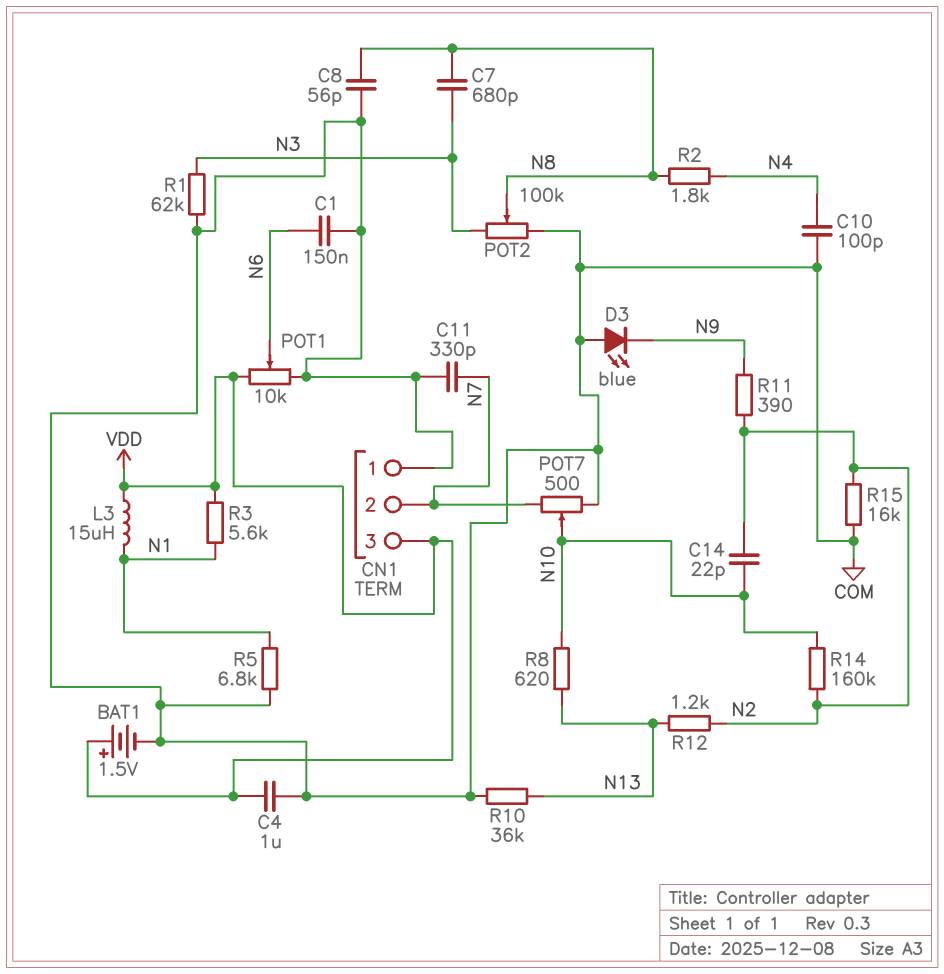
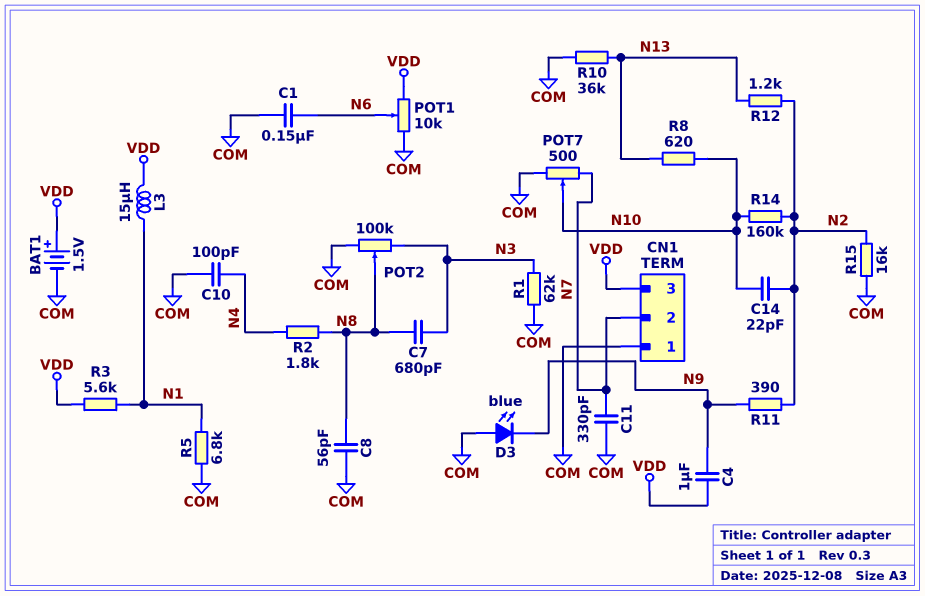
C4: 1uF (COM, VDD) -> 1uF (N9, VDD)

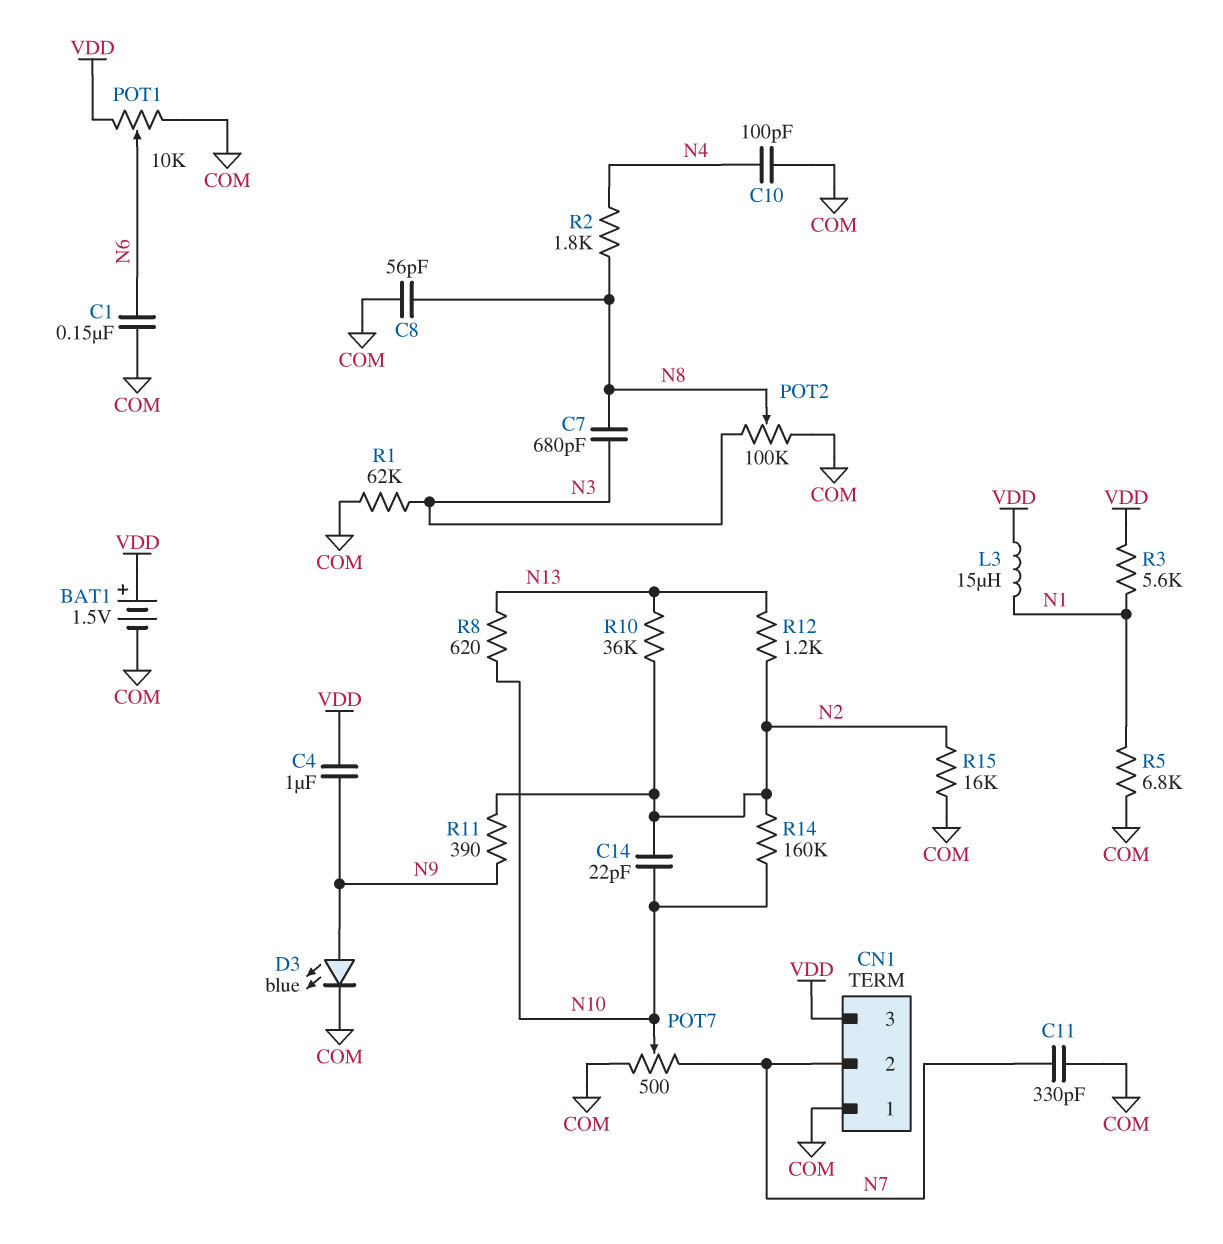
D3: LED blue (A COM, K N9) -> LED blue (A N9, K COM)
R10: 36k (COM, N13) -> 36k (N2, N13)

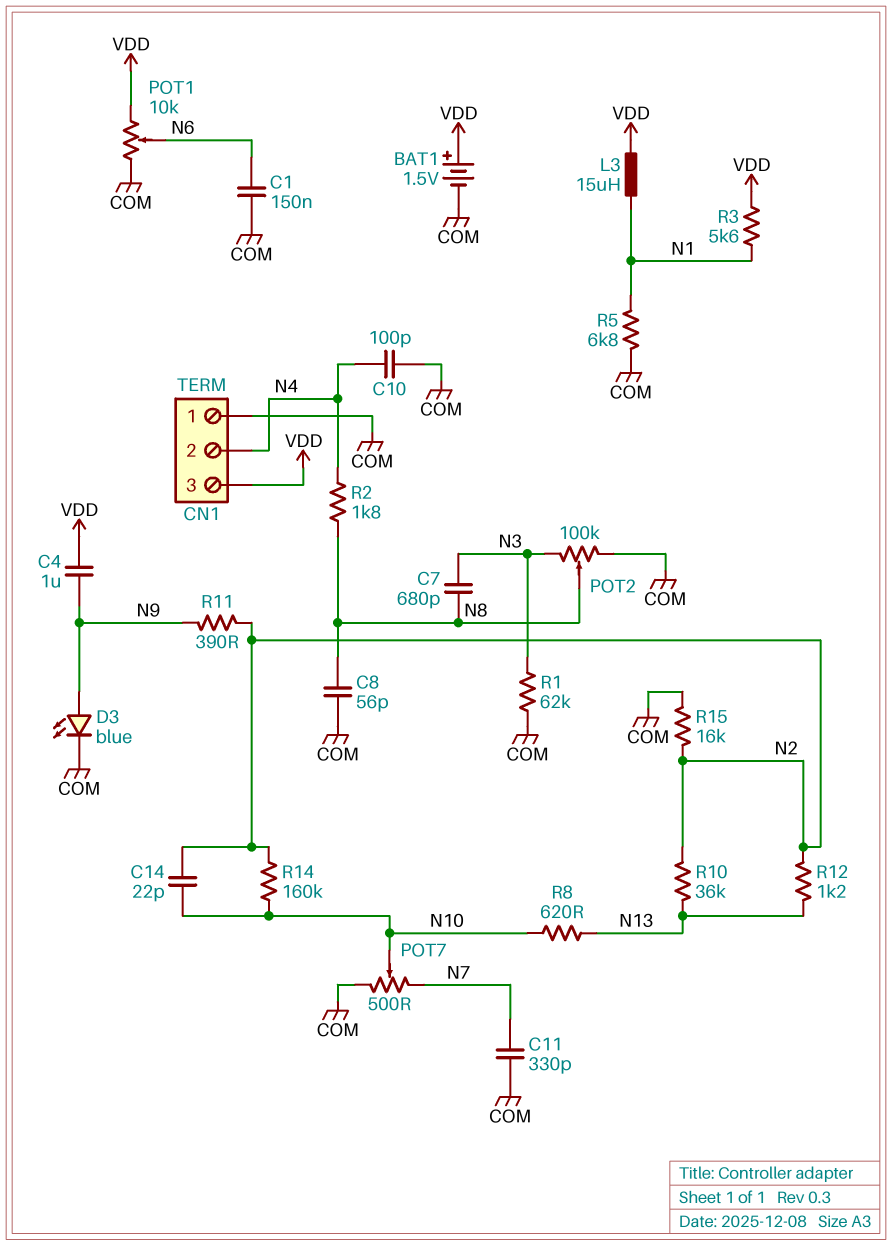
CN1 pin 2: N7 -> N4

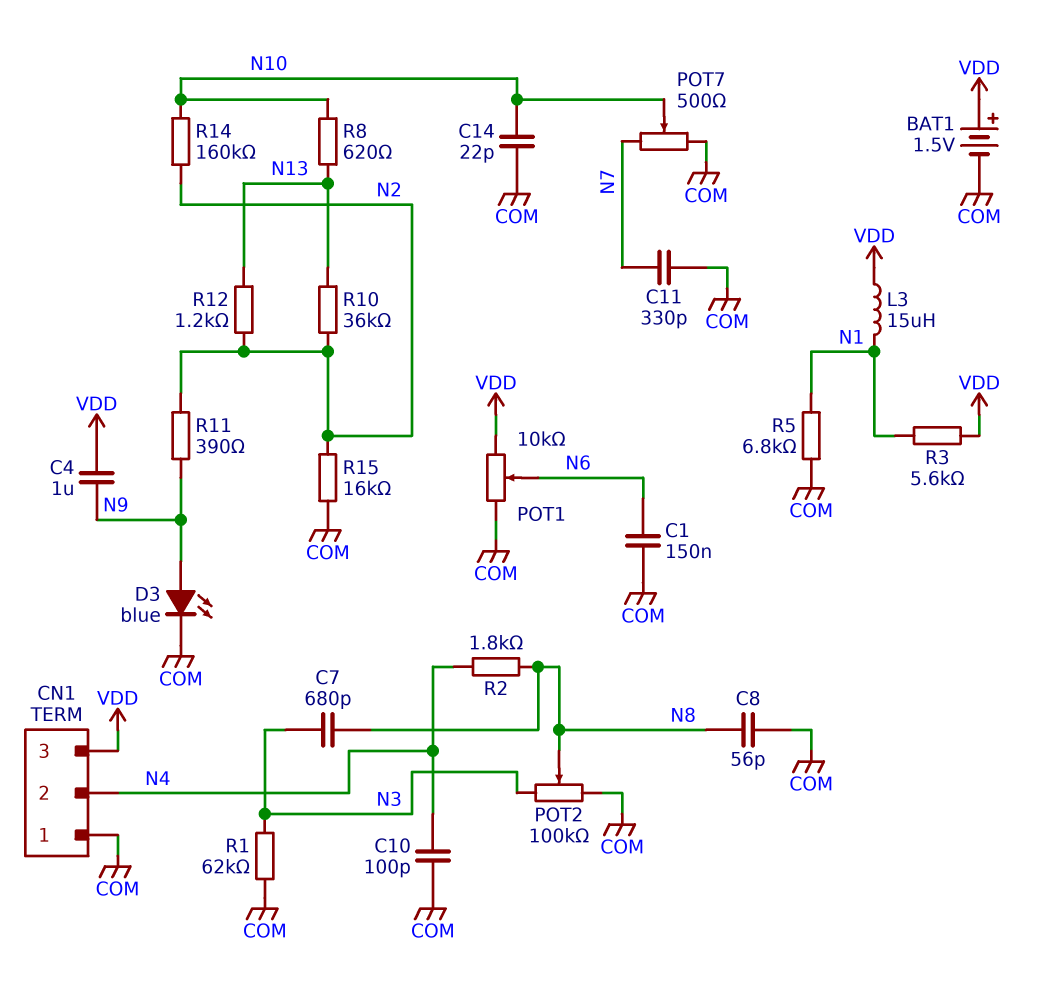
C14: 22pF (N2, N10) -> 22pF (COM, N10)

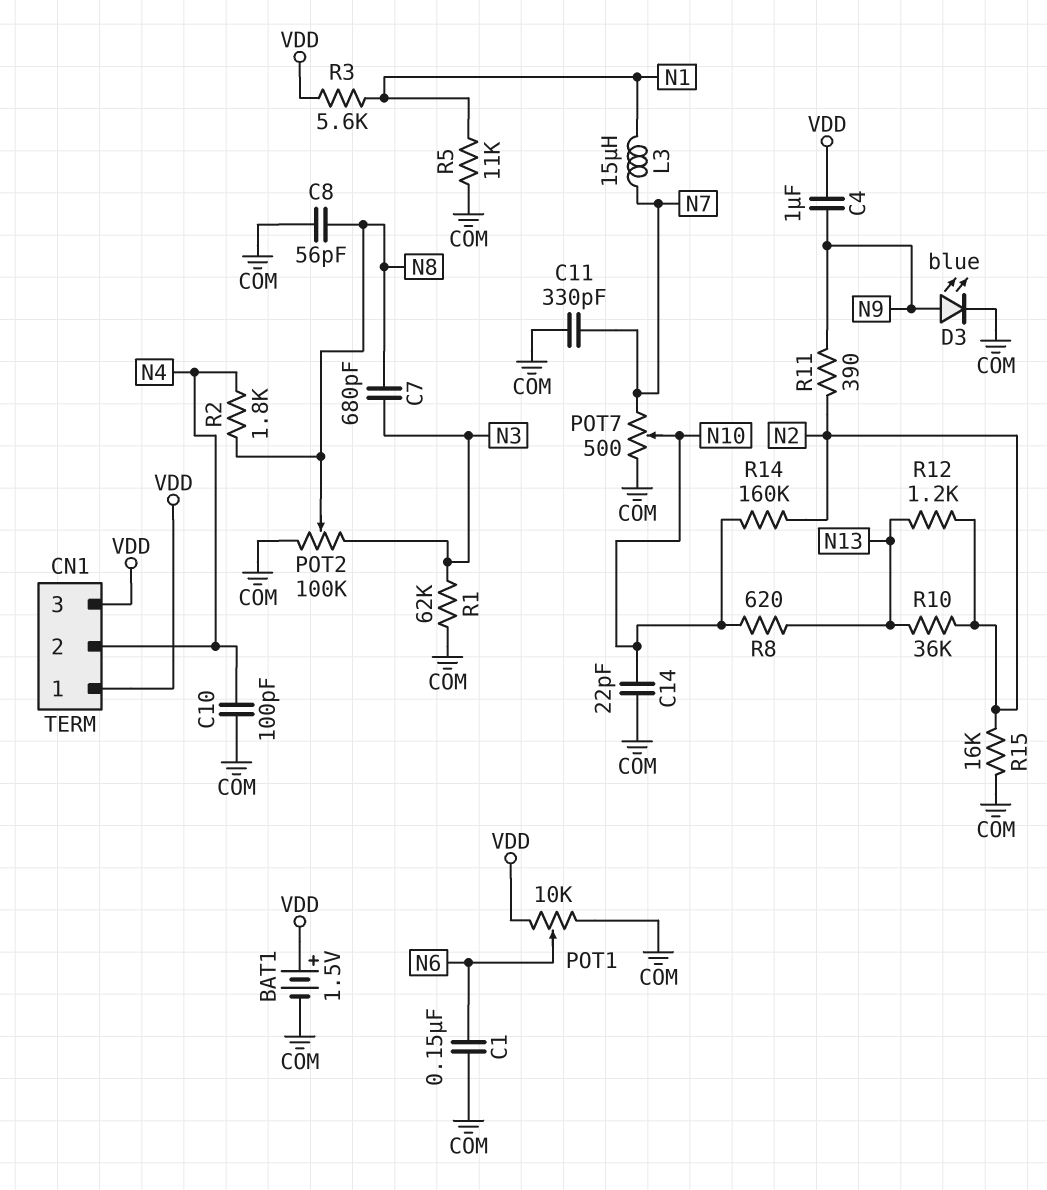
CN1 pin 1: COM -> VDD
L3: 15uH (N1, VDD) -> 15uH (N1, N7)
R5: 6.8k (COM, N1) -> 11k (COM, N1)

